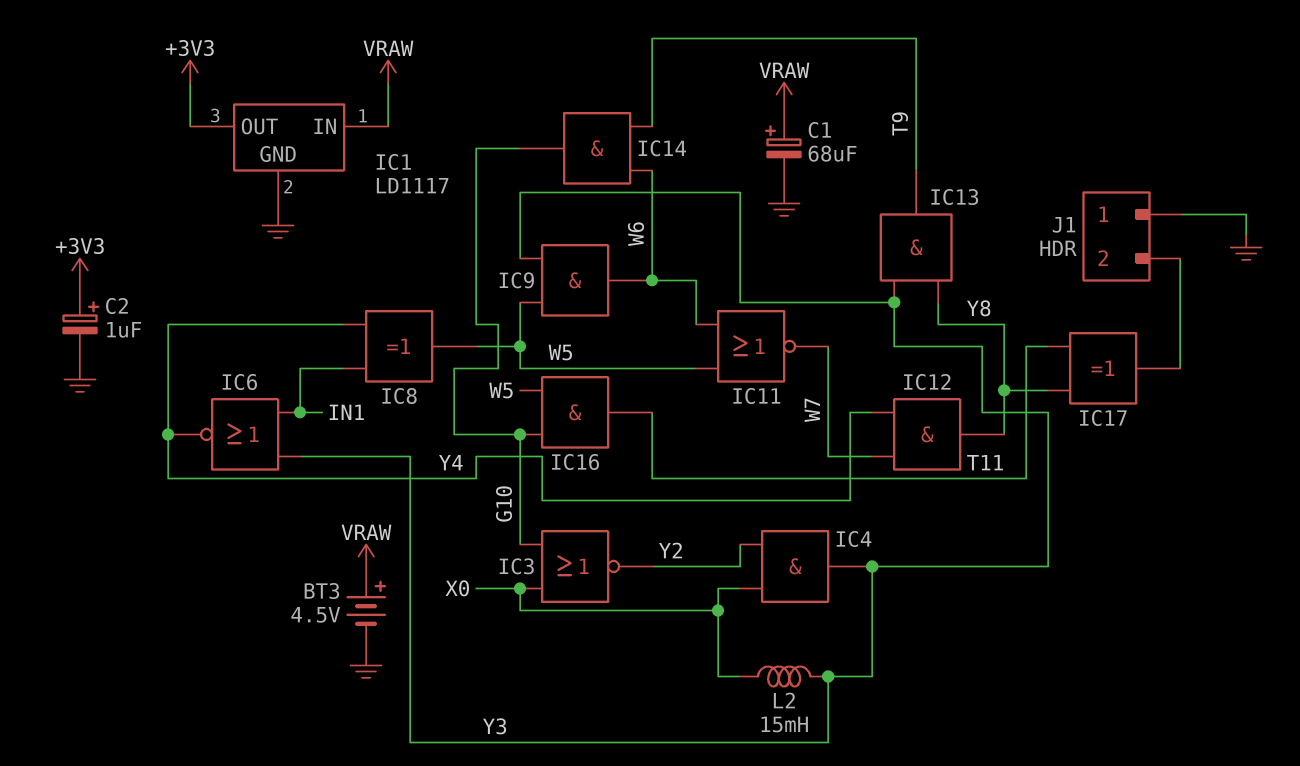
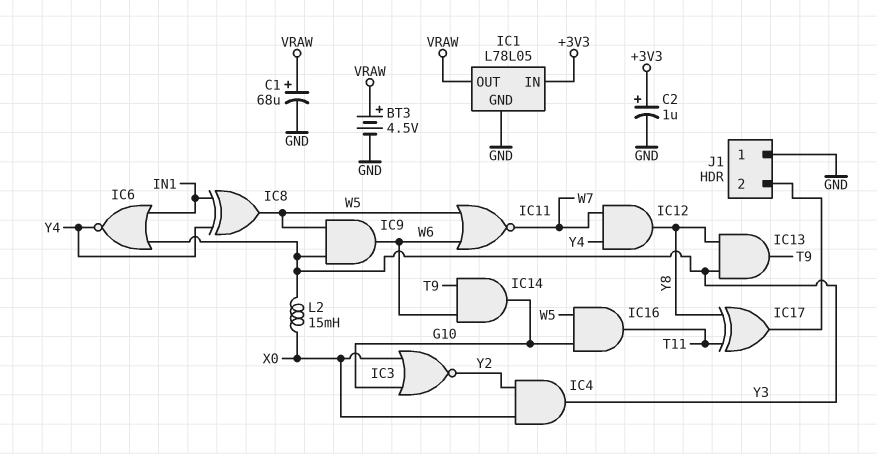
IC1: LD1117 -> L78L05
IC1 pin IN: VRAW -> +3V3
IC1 pin OUT: +3V3 -> VRAW

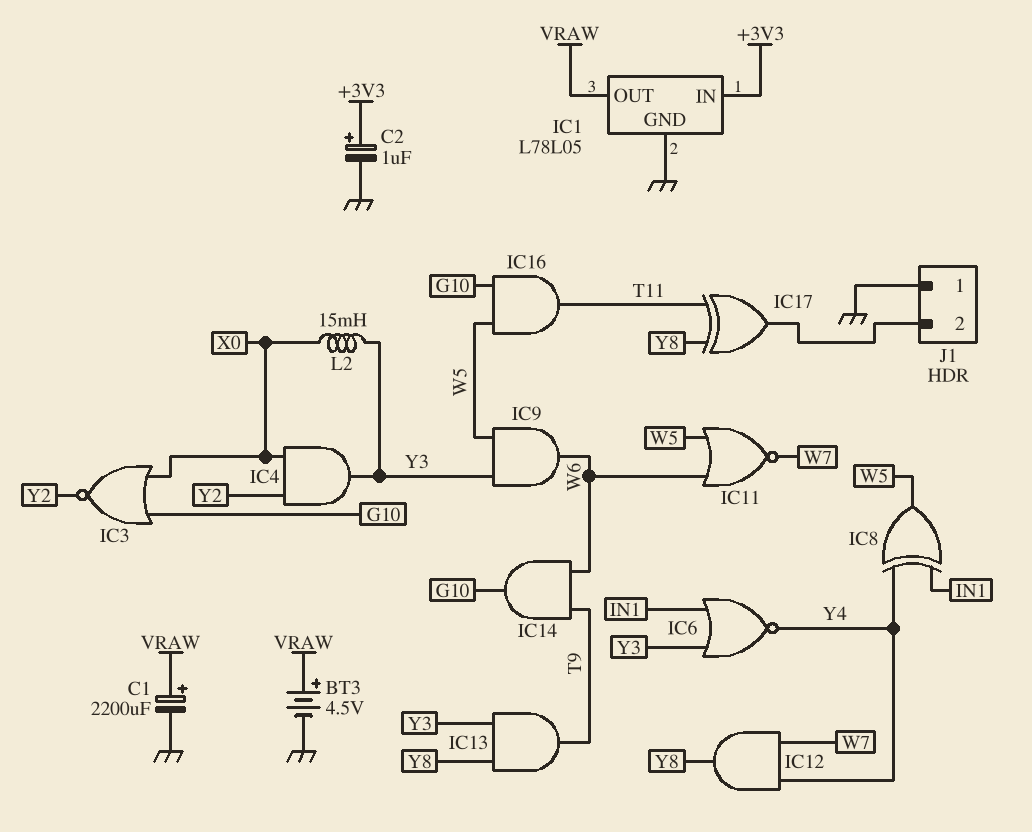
C1: 68uF (plus VRAW, minus GND) -> 2200uF (plus VRAW, minus GND)

